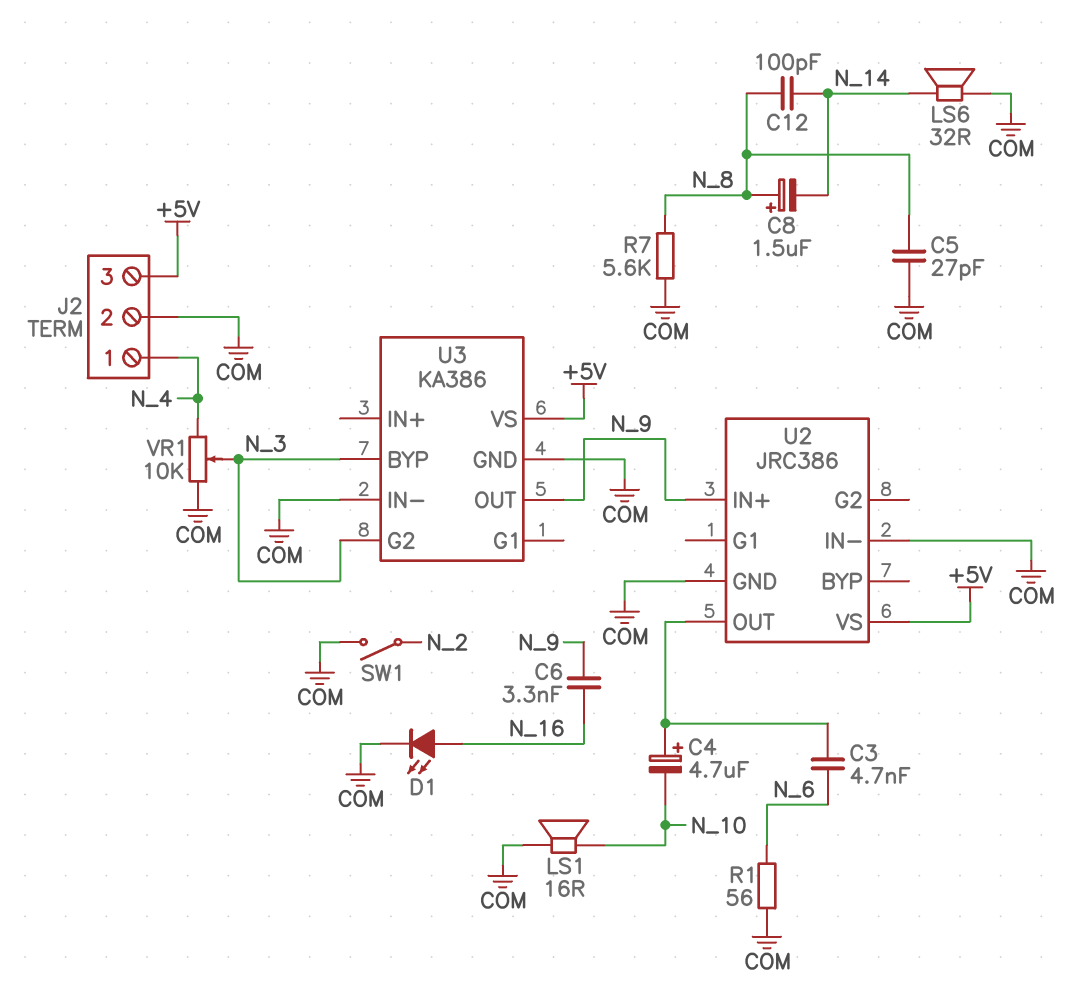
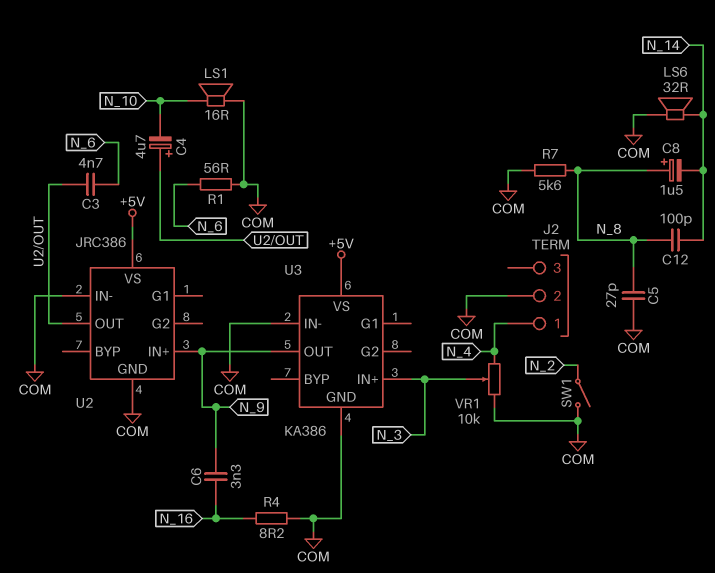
D1: LED (A N_16, K COM) -> none
J2 pin 3: +5V -> none
R4: none -> 8.2 (COM, N_16)
U3 pin BYP: N_3 -> none
U3 pin G2: N_3 -> none
U3 pin IN+: none -> N_3

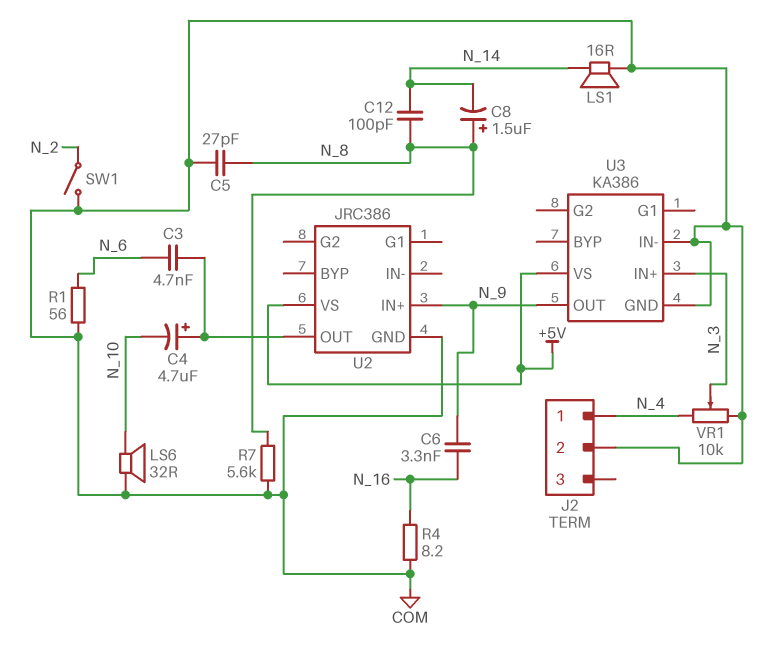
LS1: speaker 16R (COM, N_10) -> speaker 16R (COM, N_14)
LS6: speaker 32R (COM, N_14) -> speaker 32R (COM, N_10)
U2 pin IN-: COM -> none

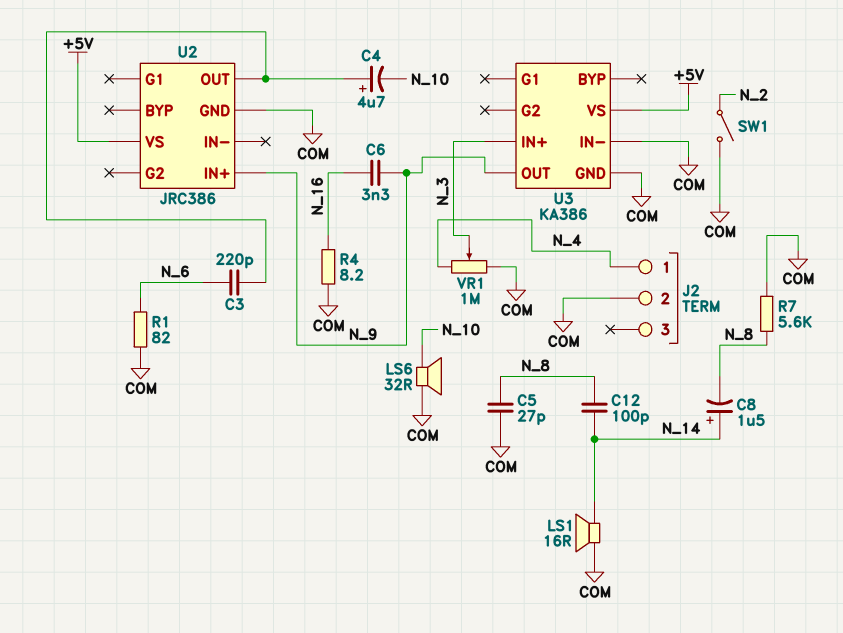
C3: 4.7nF (N_6, U2/OUT) -> 220pF (N_6, U2/OUT)
C8: 1.5uF (plus N_8, minus N_14) -> 1.5uF (plus N_14, minus N_8)
R1: 56 (COM, N_6) -> 82 (COM, N_6)
VR1: 10k (COM, N_4, wiper N_3) -> 1M (COM, N_4, wiper N_3)

